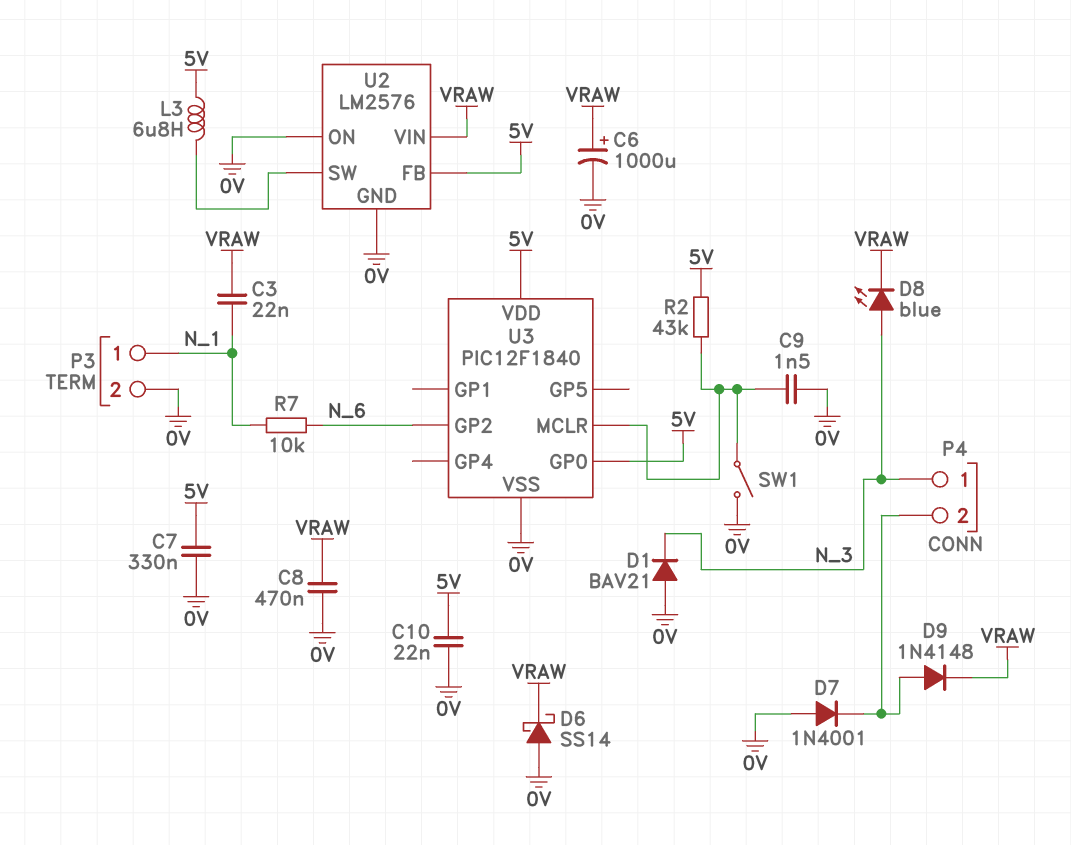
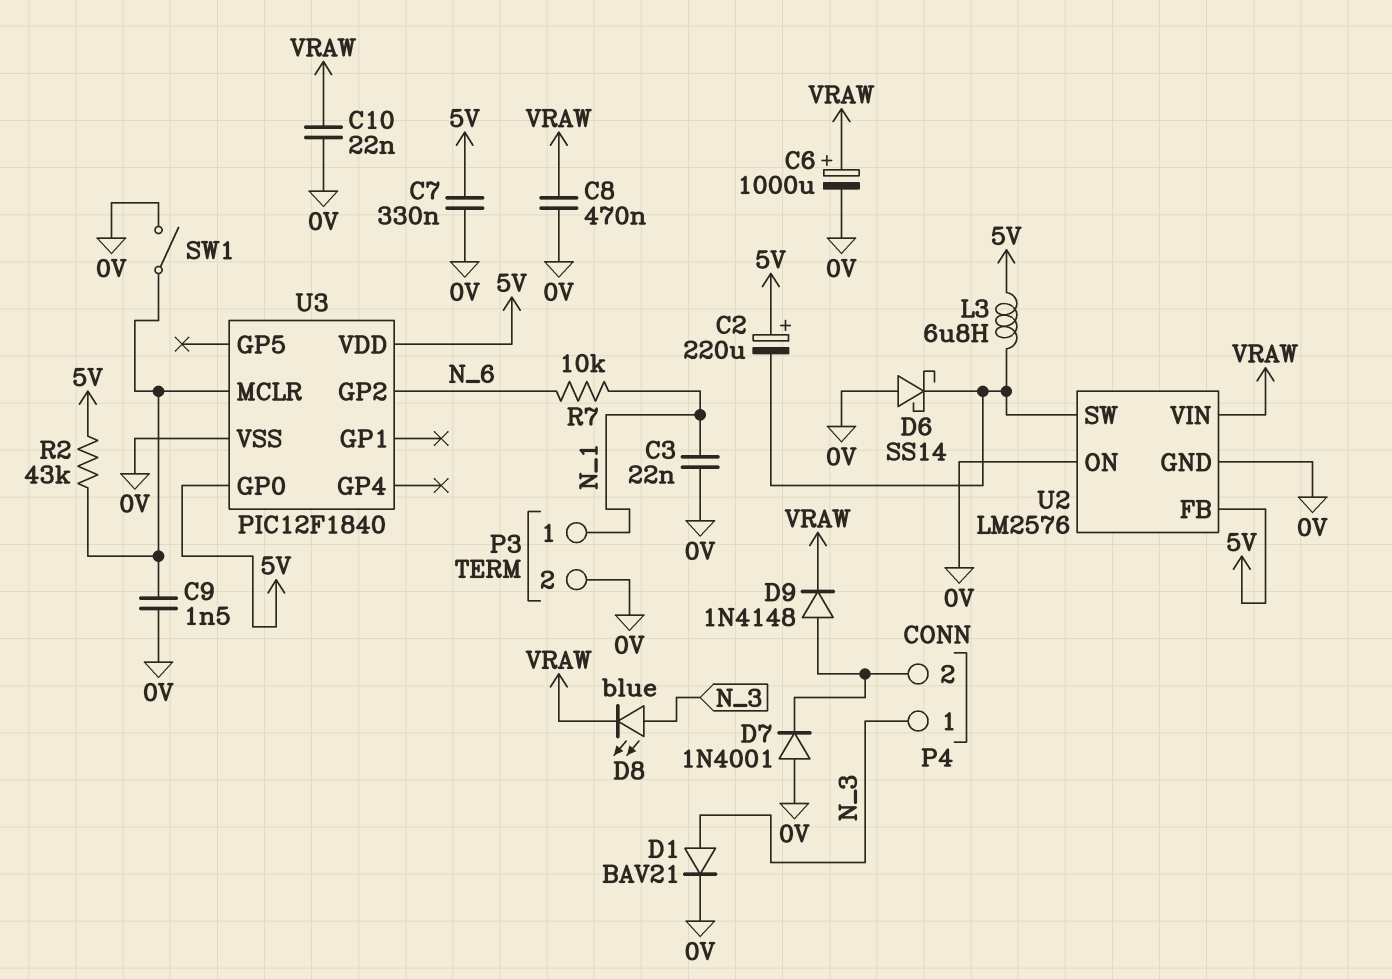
C2: none -> 220uF (plus 5V, minus U2/SW)
C3: 22nF (N_1, VRAW) -> 22nF (0V, N_1)
C10: 22nF (0V, 5V) -> 22nF (0V, VRAW)
D1: diode BAV21 (A 0V, K N_3) -> diode BAV21 (A N_3, K 0V)
D6: schottky SS14 (A 0V, K VRAW) -> schottky SS14 (A 0V, K U2/SW)

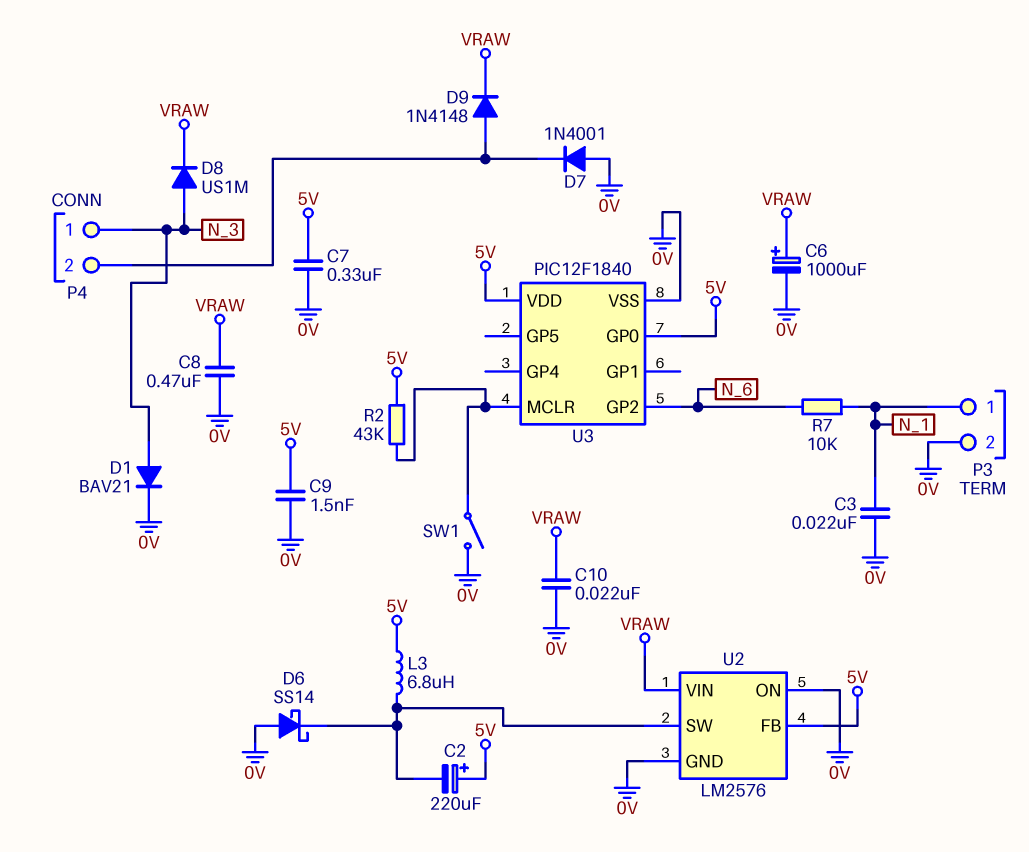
C9: 1.5nF (0V, U3/MCLR) -> 1.5nF (0V, 5V)
D8: LED blue (A N_3, K VRAW) -> diode US1M (A N_3, K VRAW)

